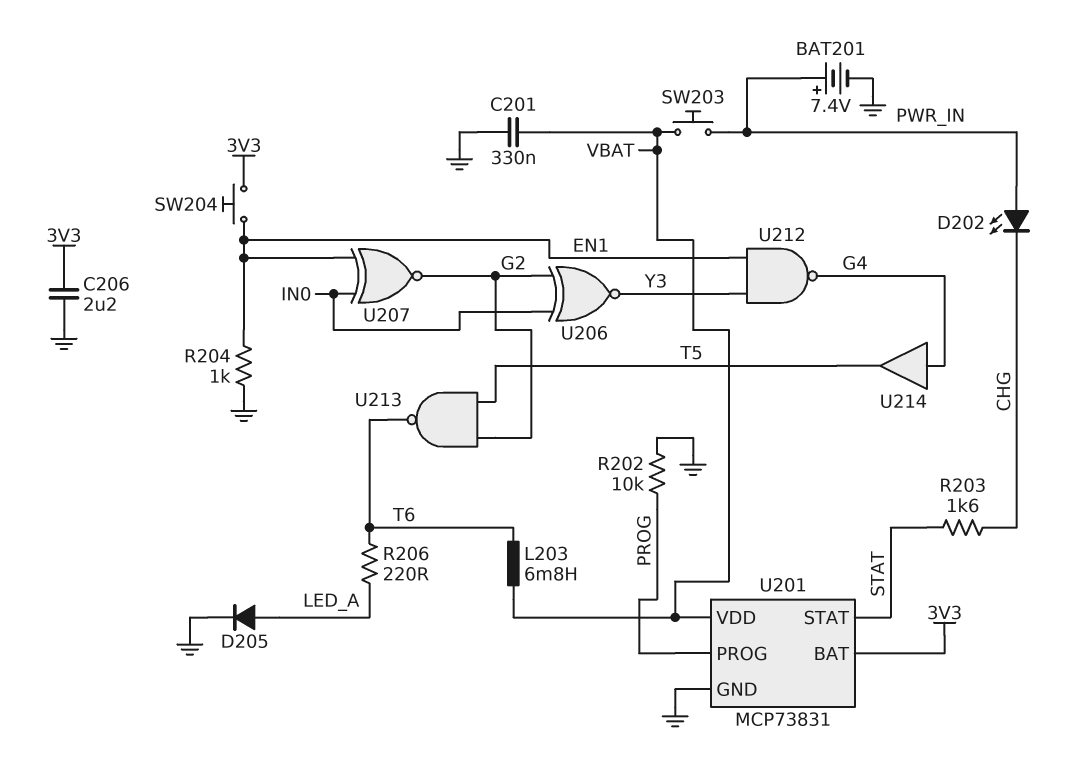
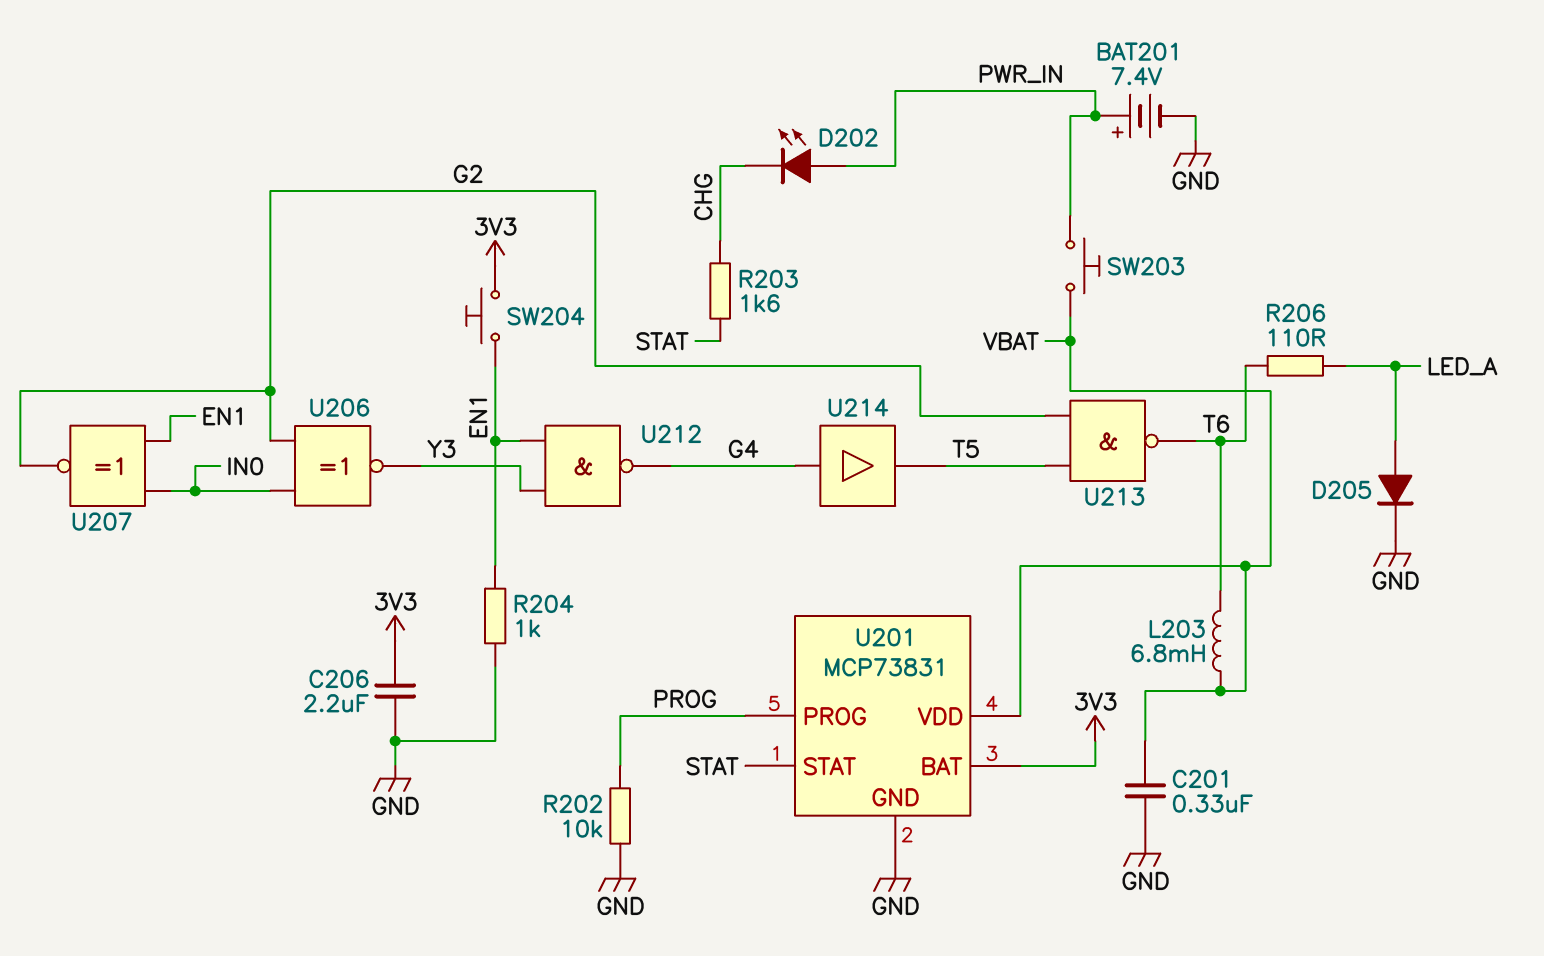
R206: 220 (LED_A, T6) -> 110 (LED_A, T6)

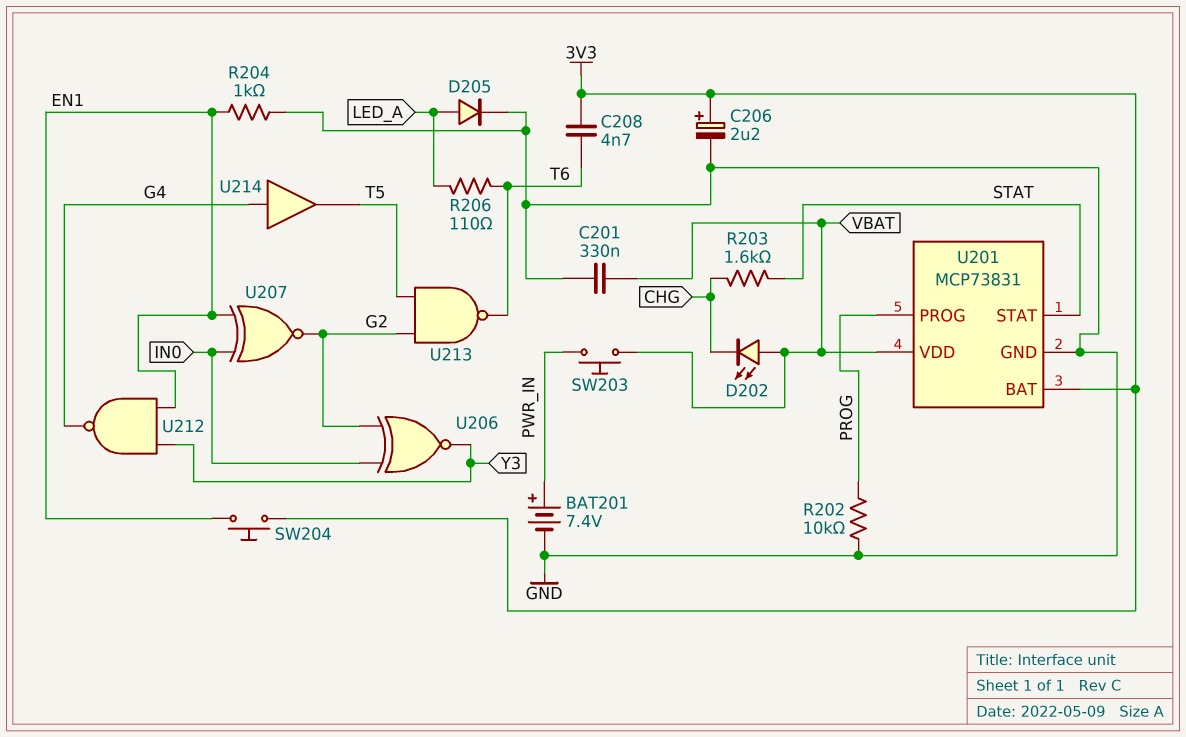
C206: 2.2uF (3V3, GND) -> 2.2uF (plus 3V3, minus GND)
C208: none -> 4.7nF (3V3, T6)
D202: LED (A PWR_IN, K CHG) -> LED (A VBAT, K CHG)
L203: 6.8mH (T6, VBAT) -> none

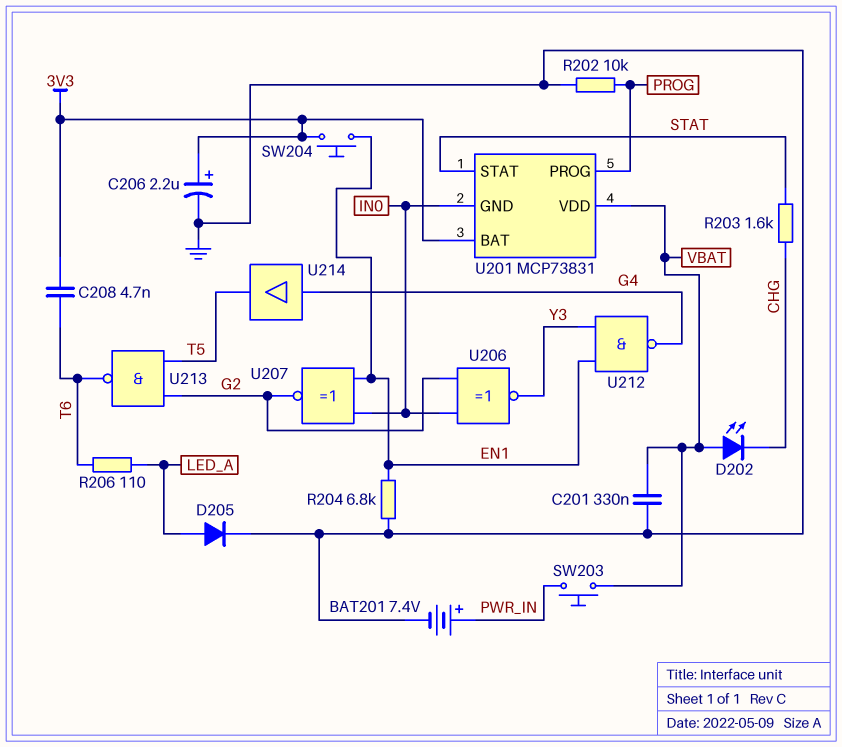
R204: 1k (EN1, GND) -> 6.8k (EN1, GND)
U201 pin GND: GND -> IN0

